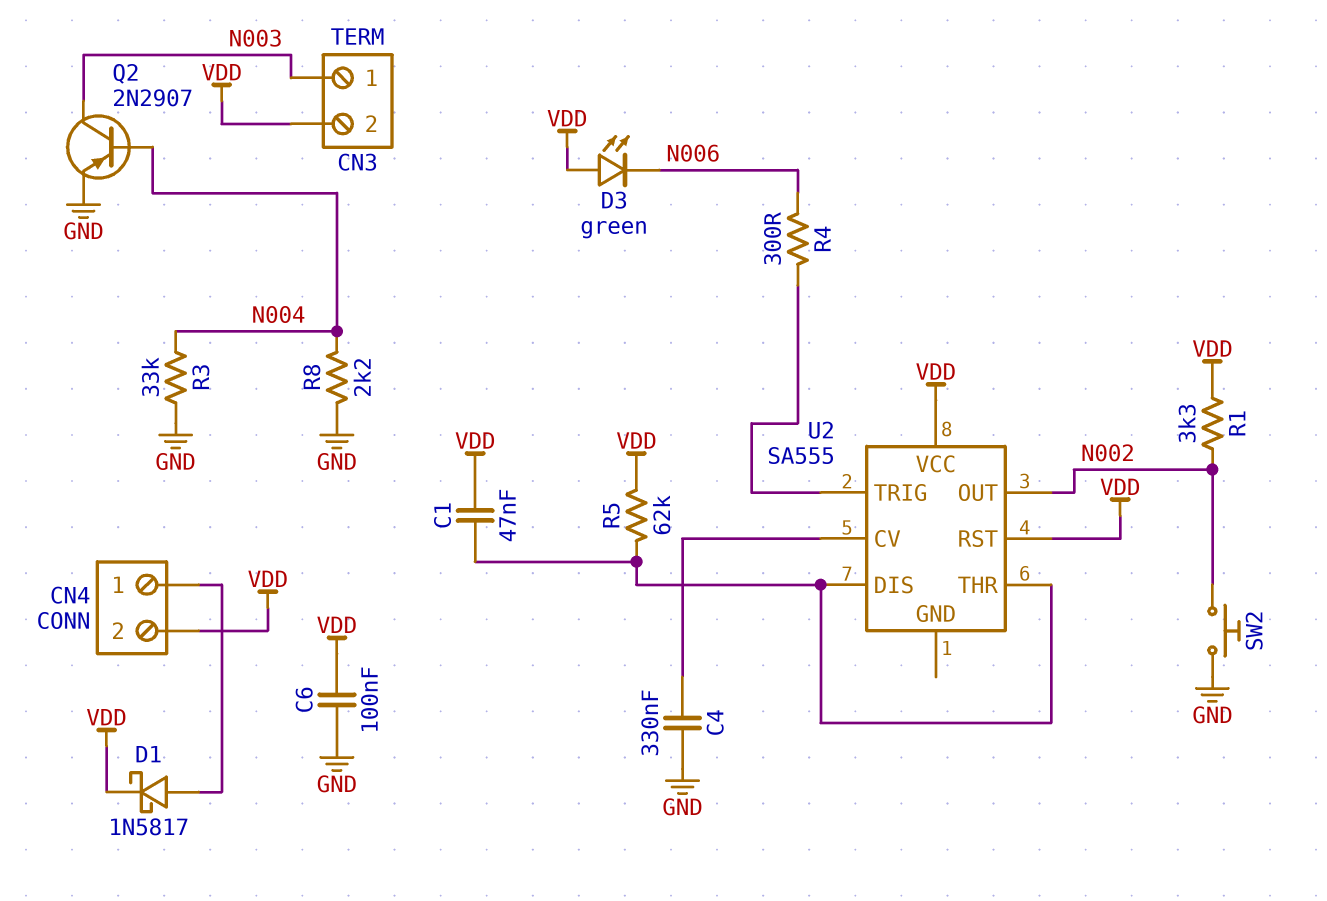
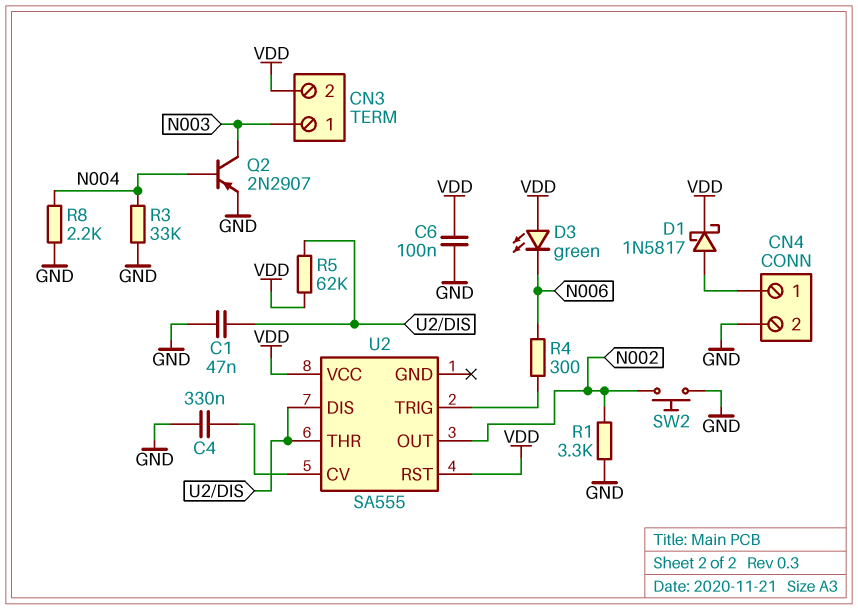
C1: 47nF (U2/DIS, VDD) -> 47nF (GND, U2/DIS)
CN4 pin 2: VDD -> GND
R1: 3.3k (N002, VDD) -> 3.3k (GND, N002)

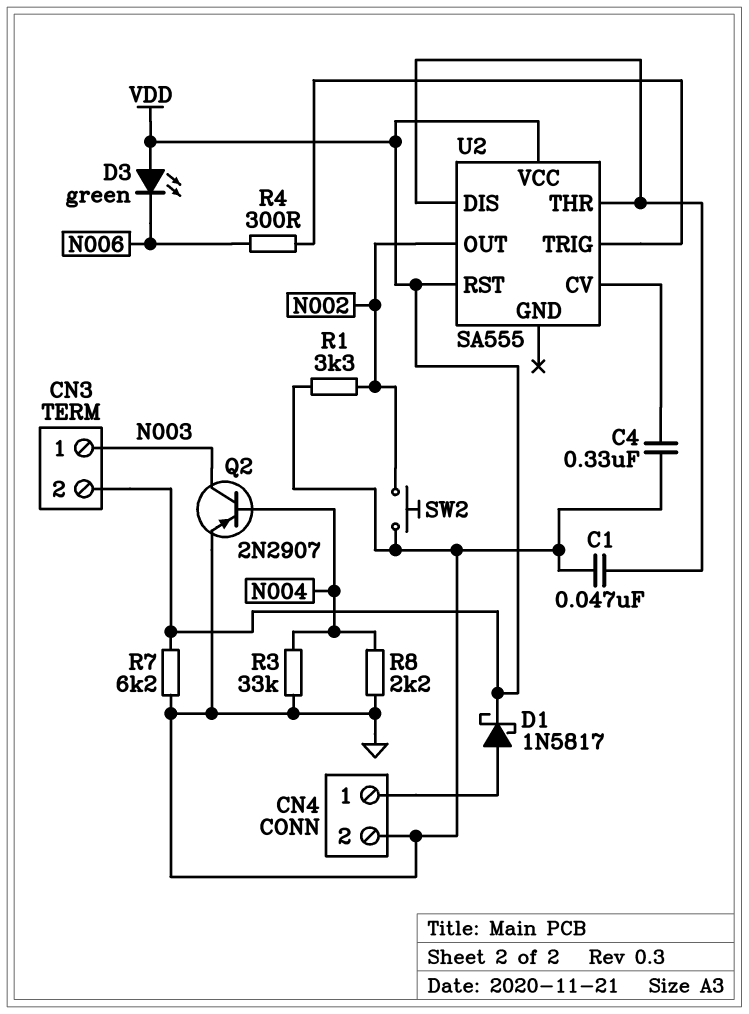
C6: 100nF (GND, VDD) -> none
R5: 62k (U2/DIS, VDD) -> none
R7: none -> 6.2k (GND, VDD)

